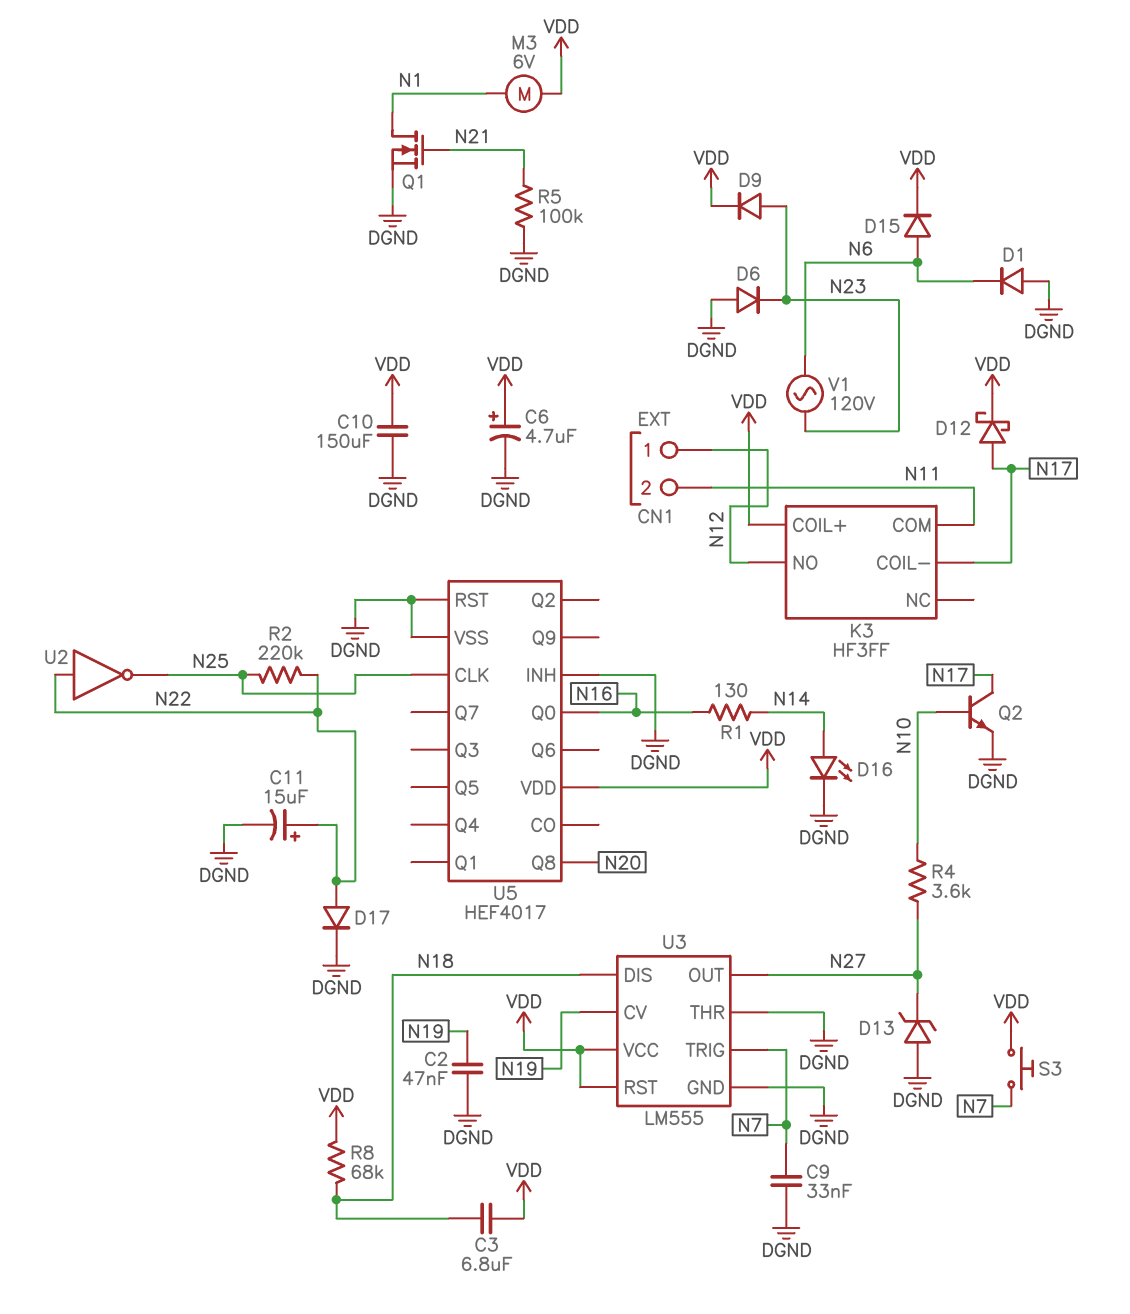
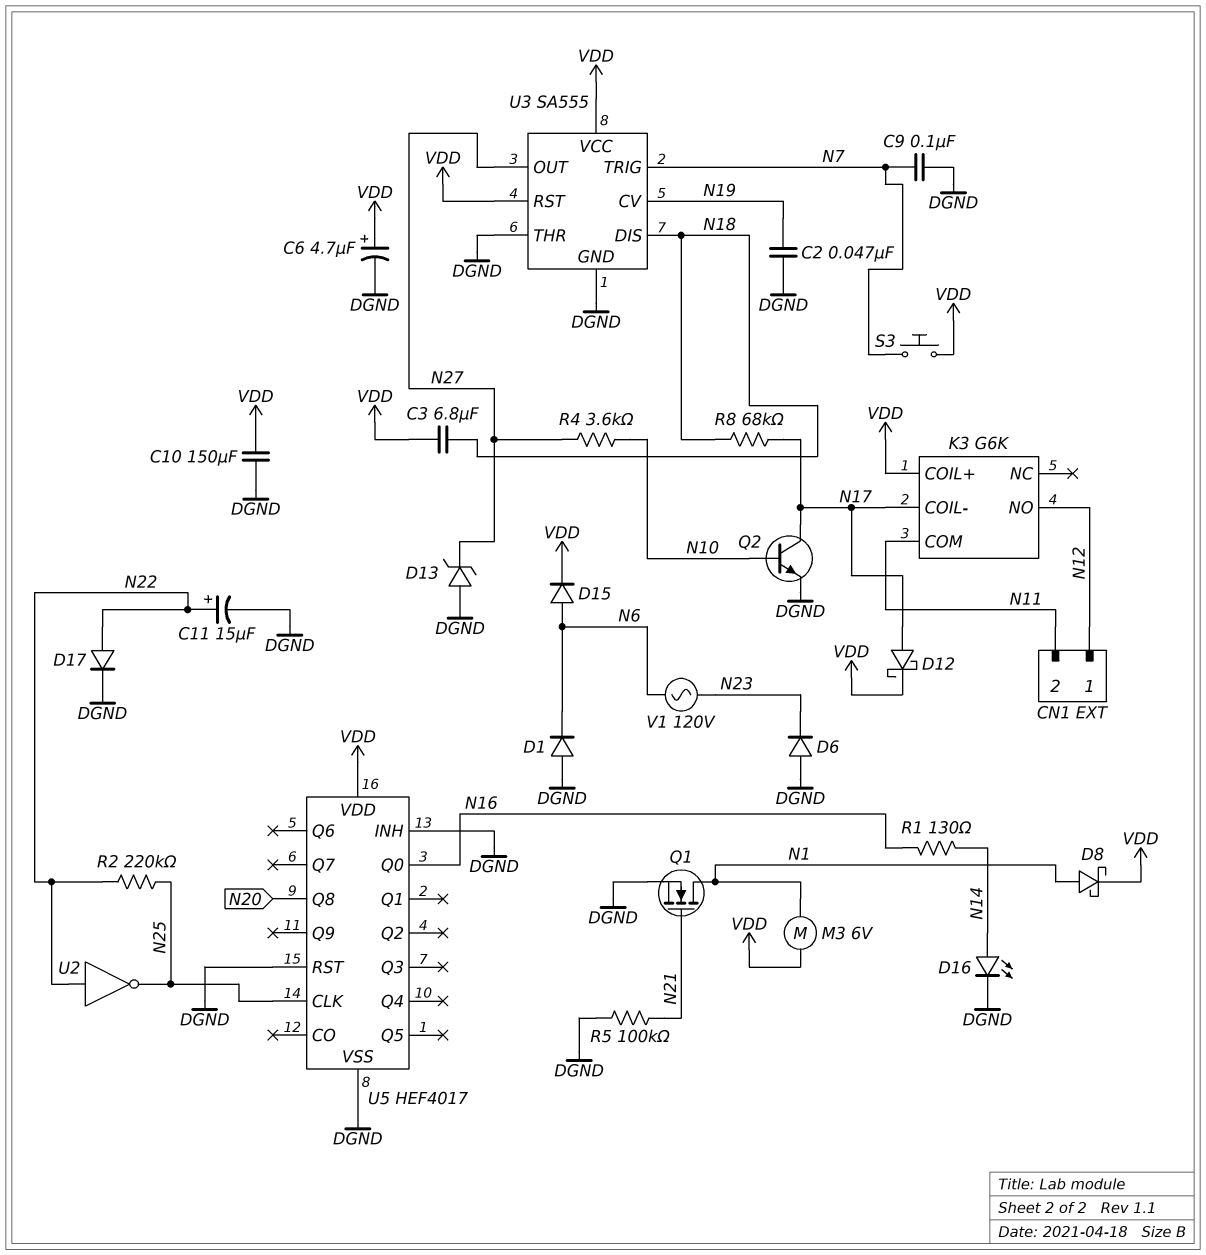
C9: 33nF (DGND, N7) -> 100nF (DGND, N7)
D8: none -> schottky (A N1, K VDD)
D9: diode (A N23, K VDD) -> none
K3: HF3FF -> G6K
R8: 68k (N18, VDD) -> 68k (N17, N18)
U3: LM555 -> SA555

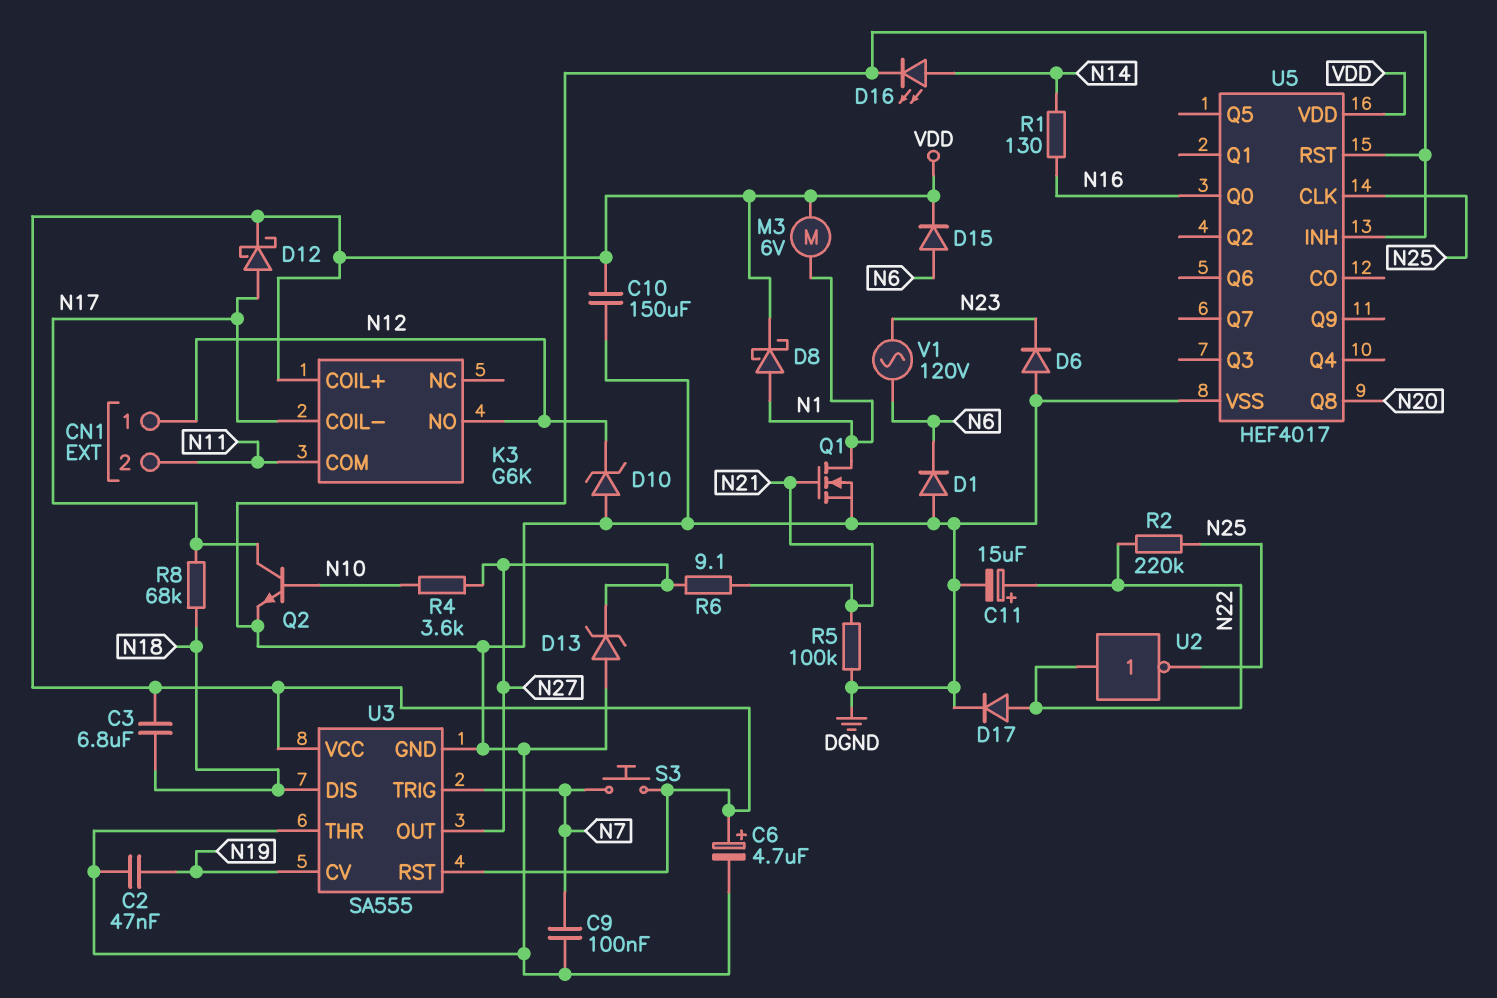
D10: none -> zener (A DGND, K N12)
R6: none -> 9.1 (N21, N27)

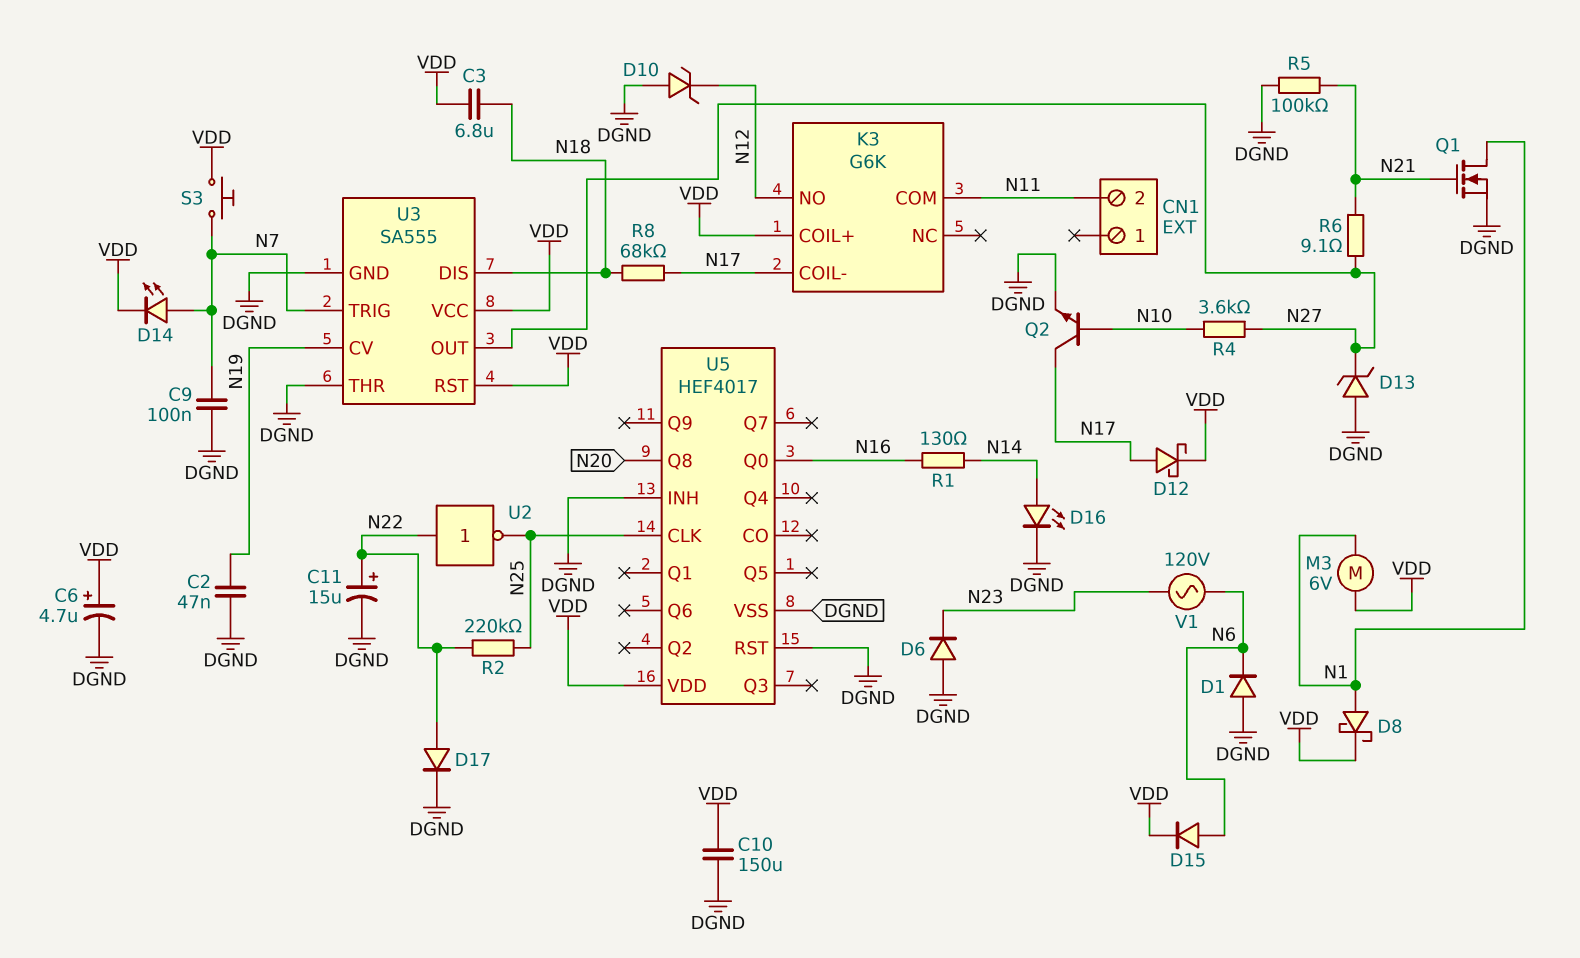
CN1 pin 1: N12 -> none
D14: none -> LED (A N7, K VDD)

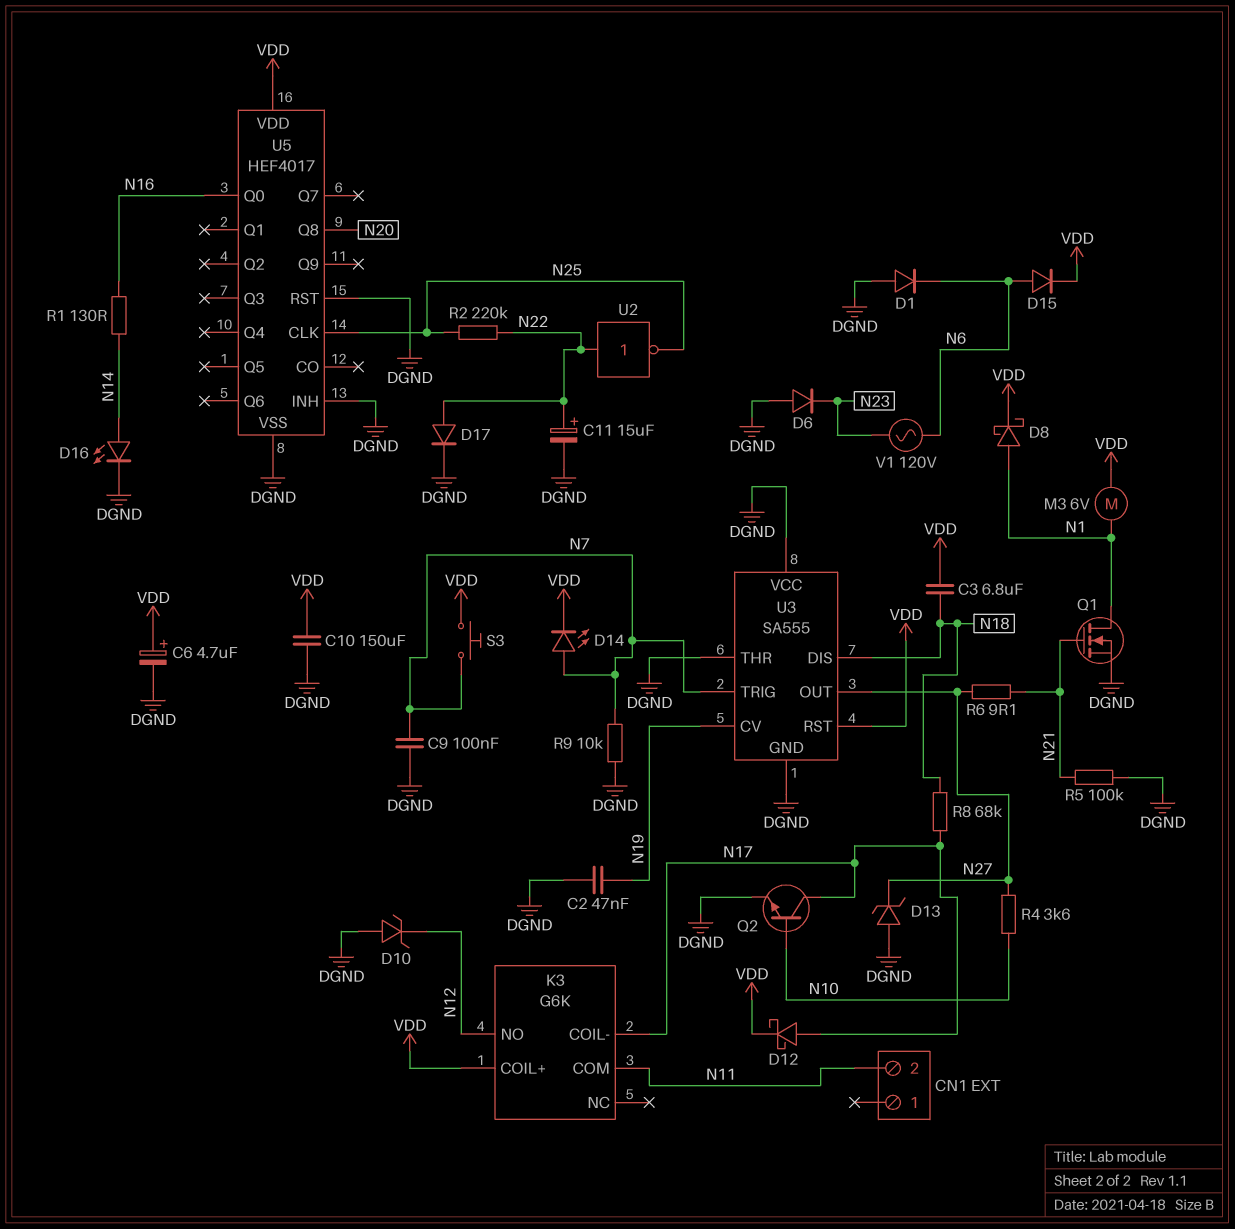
R9: none -> 10k (DGND, N7)
U3 pin VCC: VDD -> DGND

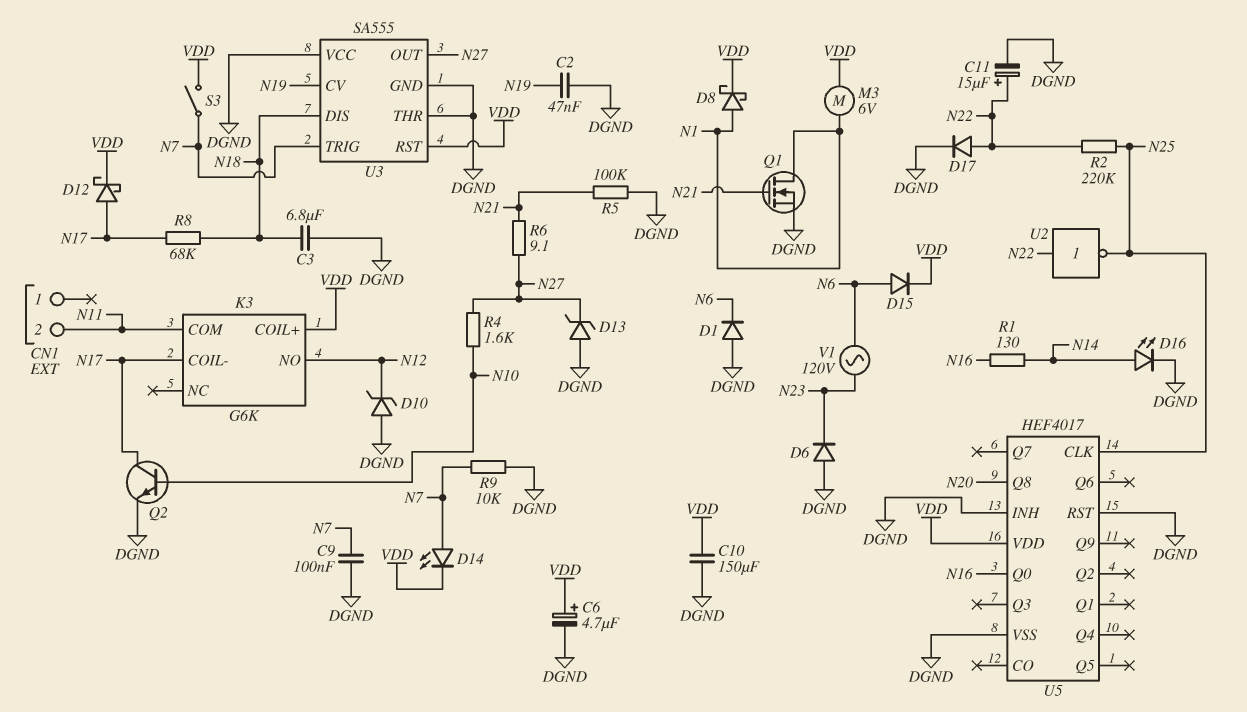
C3: 6.8uF (N18, VDD) -> 6.8uF (DGND, N18)
R4: 3.6k (N10, N27) -> 1.6k (N10, N27)
S3: button (N7, VDD) -> switch (N7, VDD)

